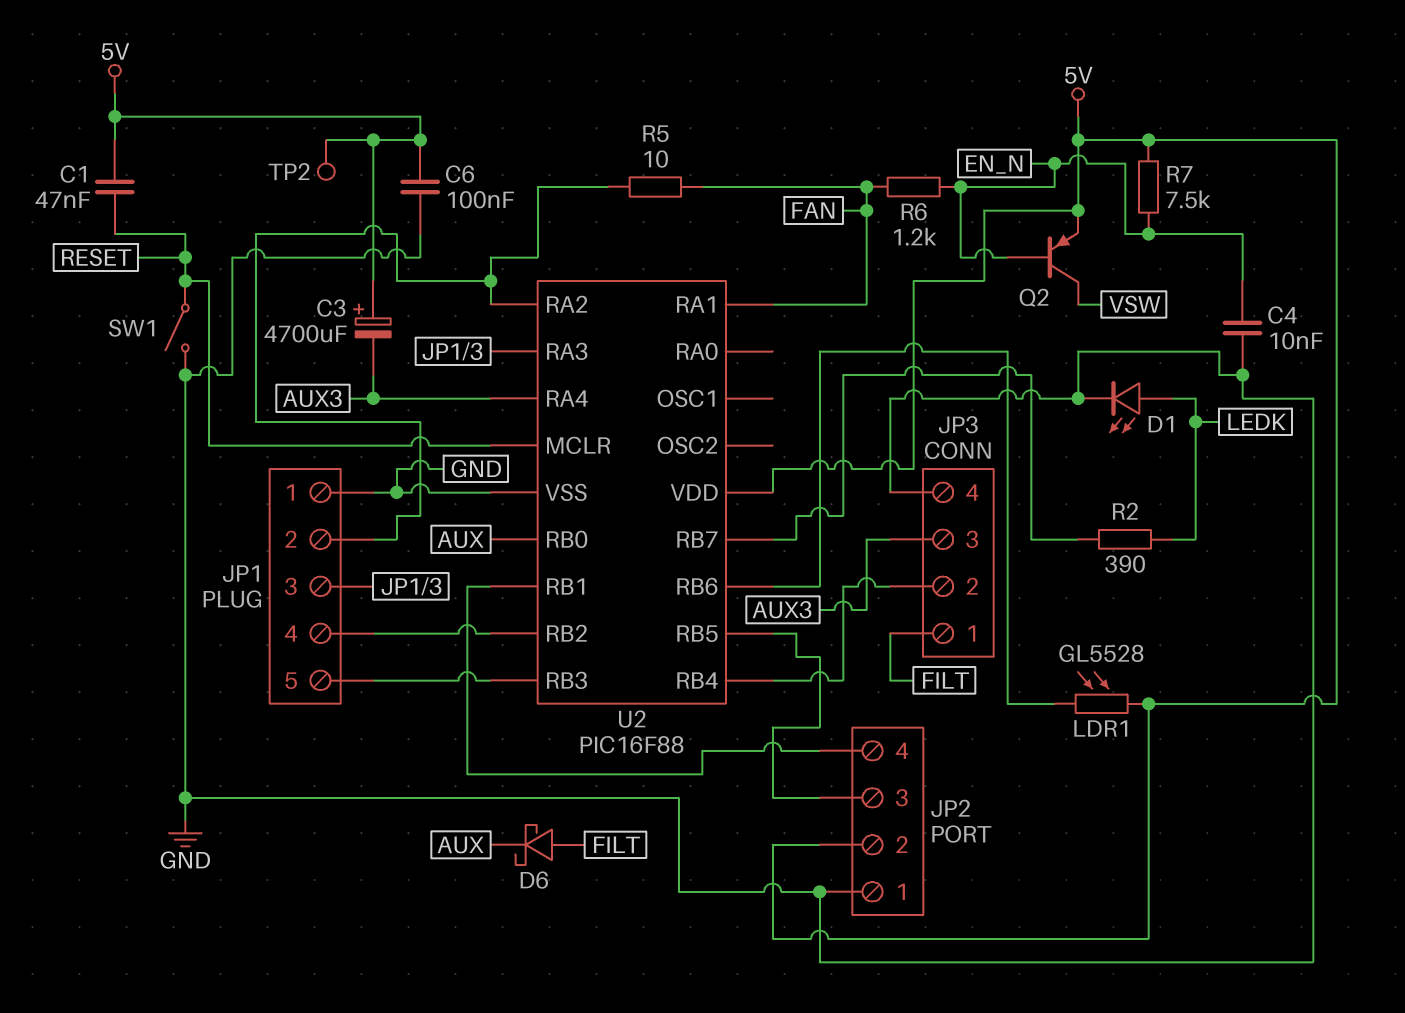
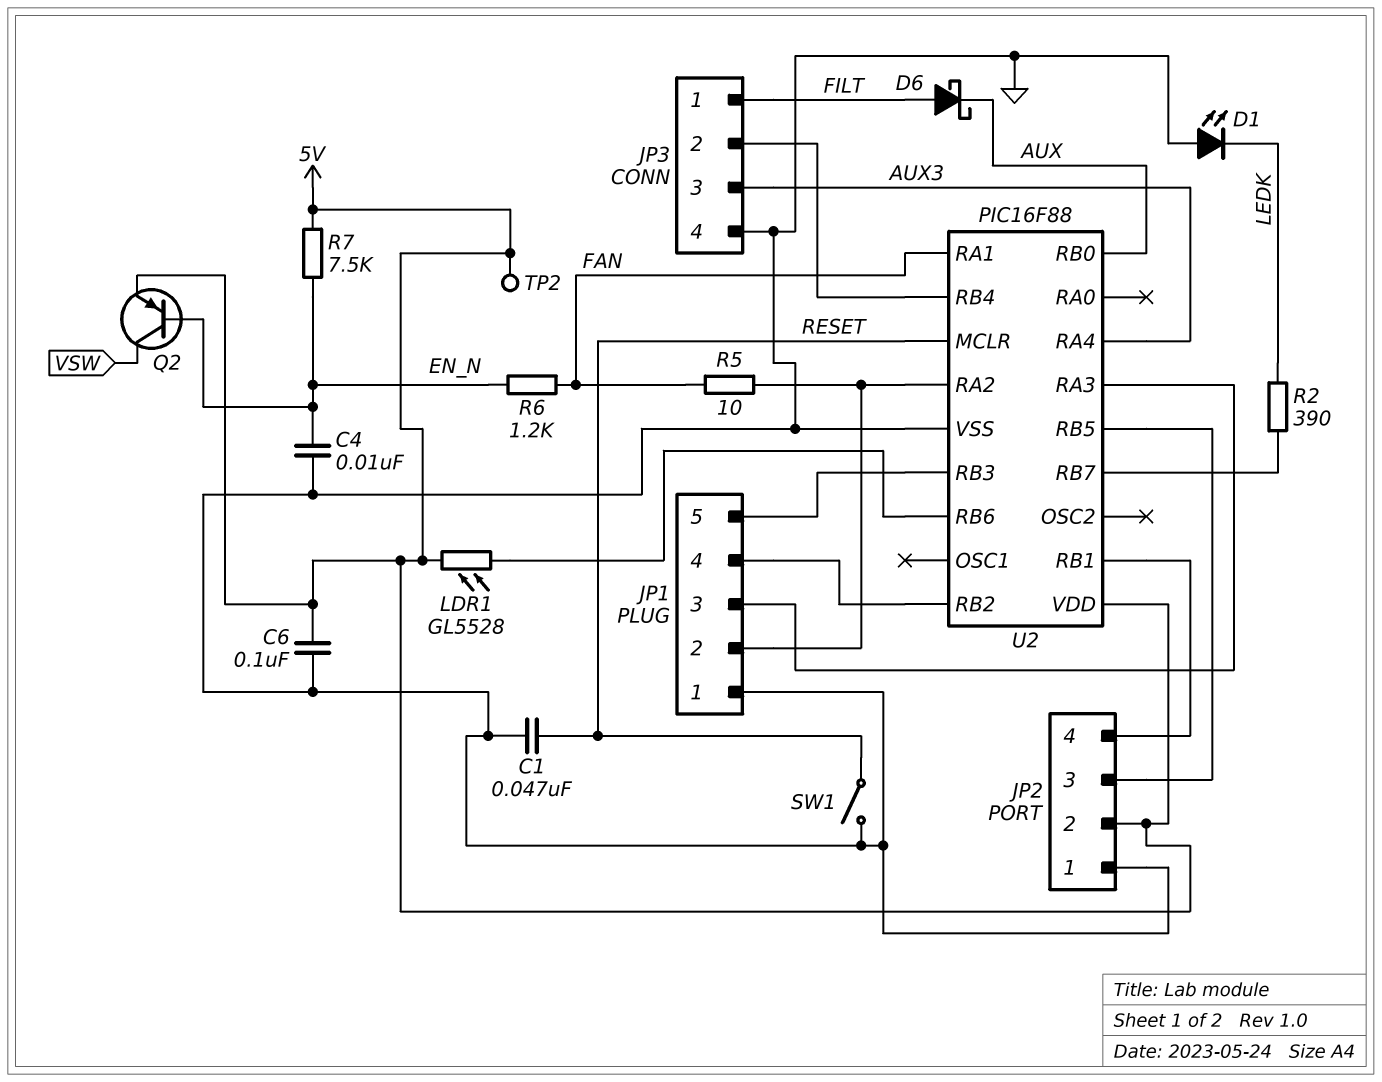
C1: 47nF (5V, RESET) -> 47nF (GND, RESET)
C3: 4700uF (plus 5V, minus AUX3) -> none
D1: LED (A LEDK, K GND) -> LED (A GND, K LEDK)

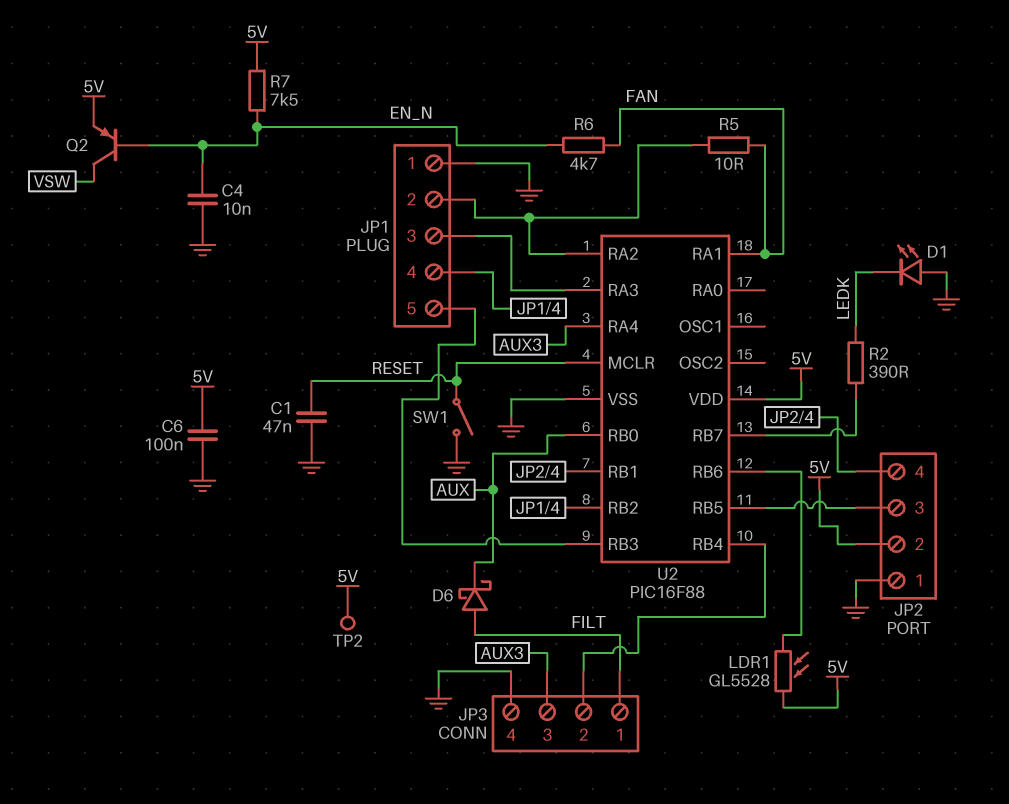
R6: 1.2k (EN_N, FAN) -> 4.7k (EN_N, FAN)

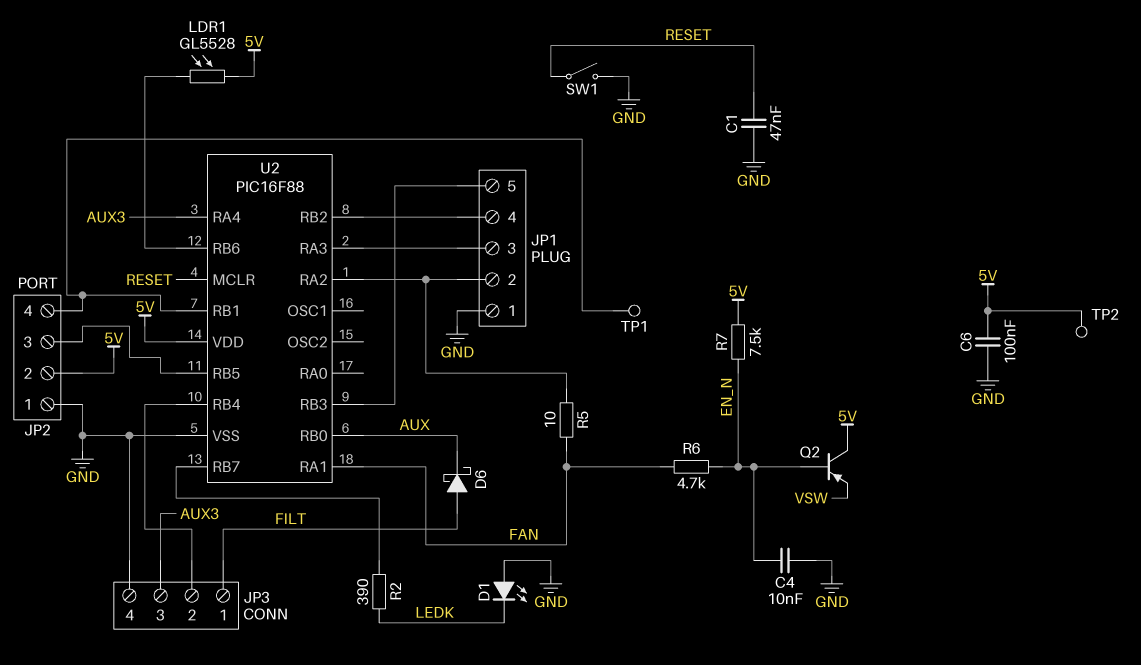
Q2: PNP (B EN_N, C VSW, E 5V) -> PNP (B EN_N, C 5V, E VSW)
TP1: none -> test point (JP2/4)

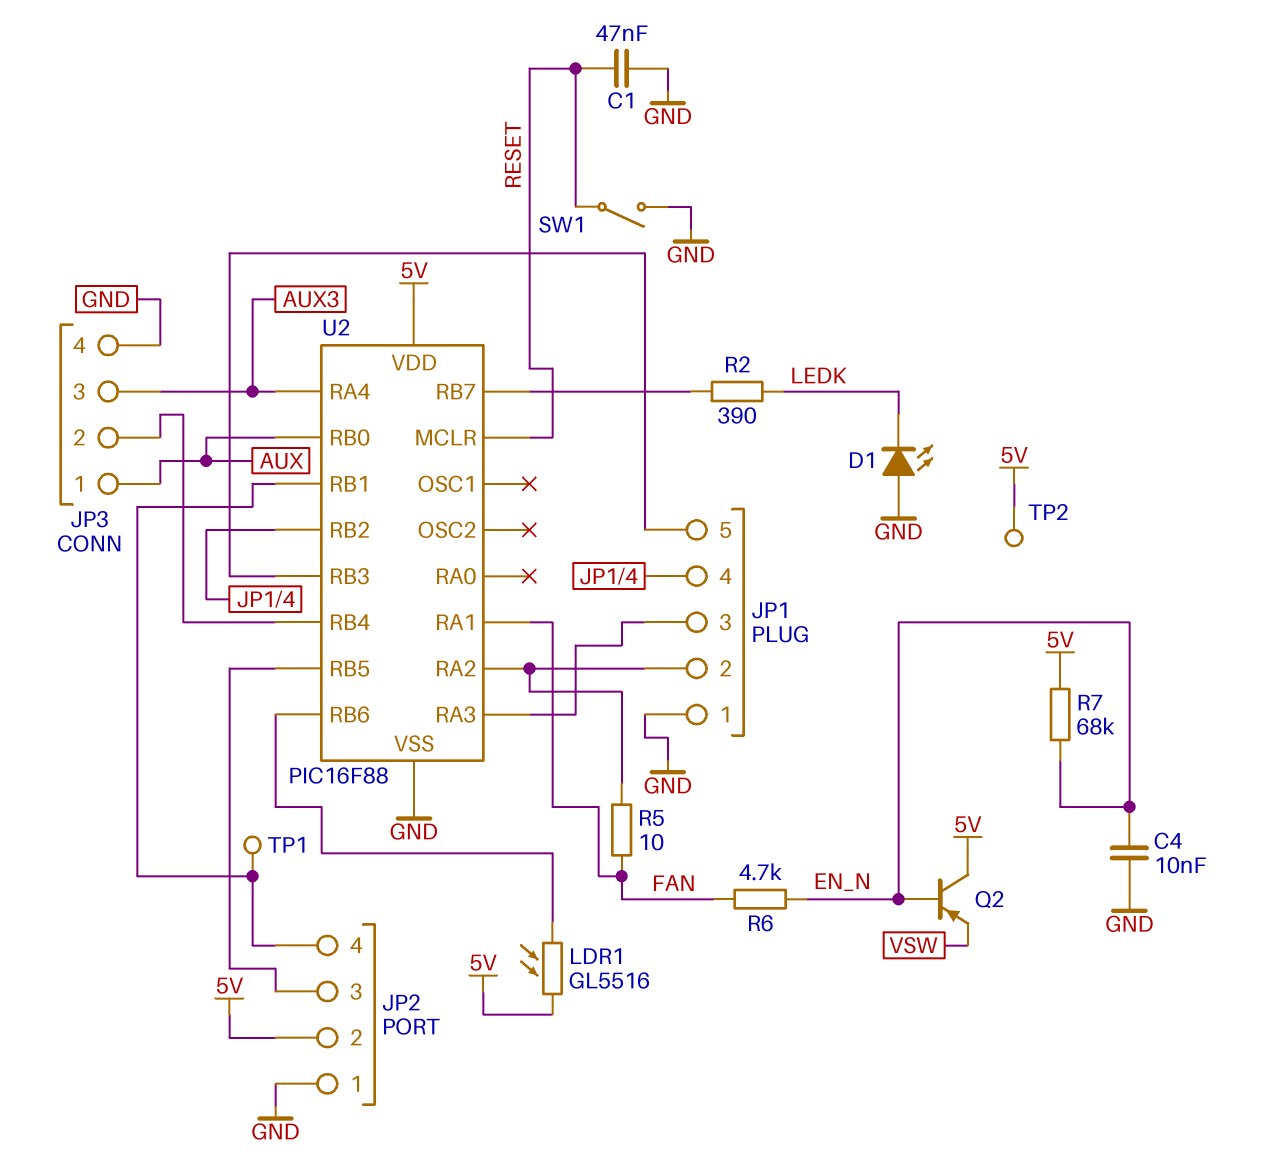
C6: 100nF (5V, GND) -> none
D6: schottky (A FILT, K AUX) -> none
JP3 pin 1: FILT -> AUX
LDR1: GL5528 (5V, U2/RB6) -> GL5516 (5V, U2/RB6)
R7: 7.5k (5V, EN_N) -> 68k (5V, EN_N)

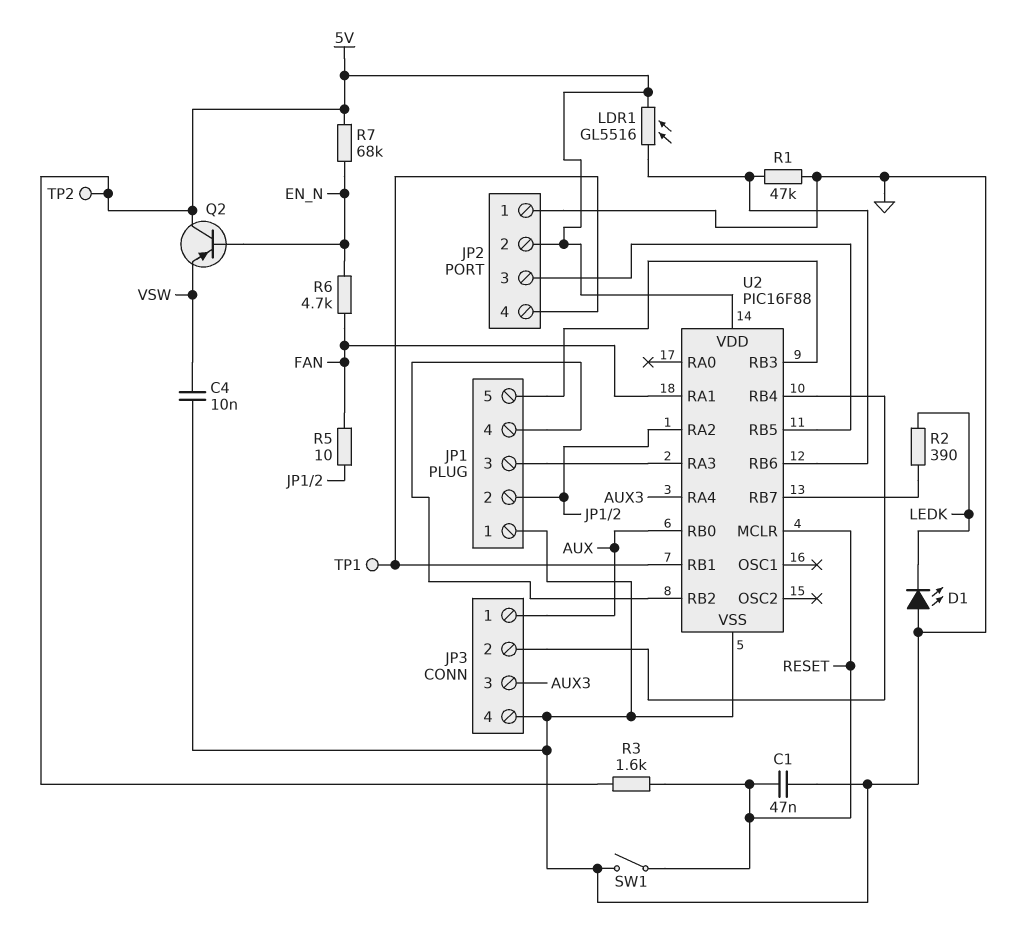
C4: 10nF (EN_N, GND) -> 10nF (GND, VSW)
R1: none -> 47k (GND, U2/RB6)
R3: none -> 1.6k (5V, RESET)

